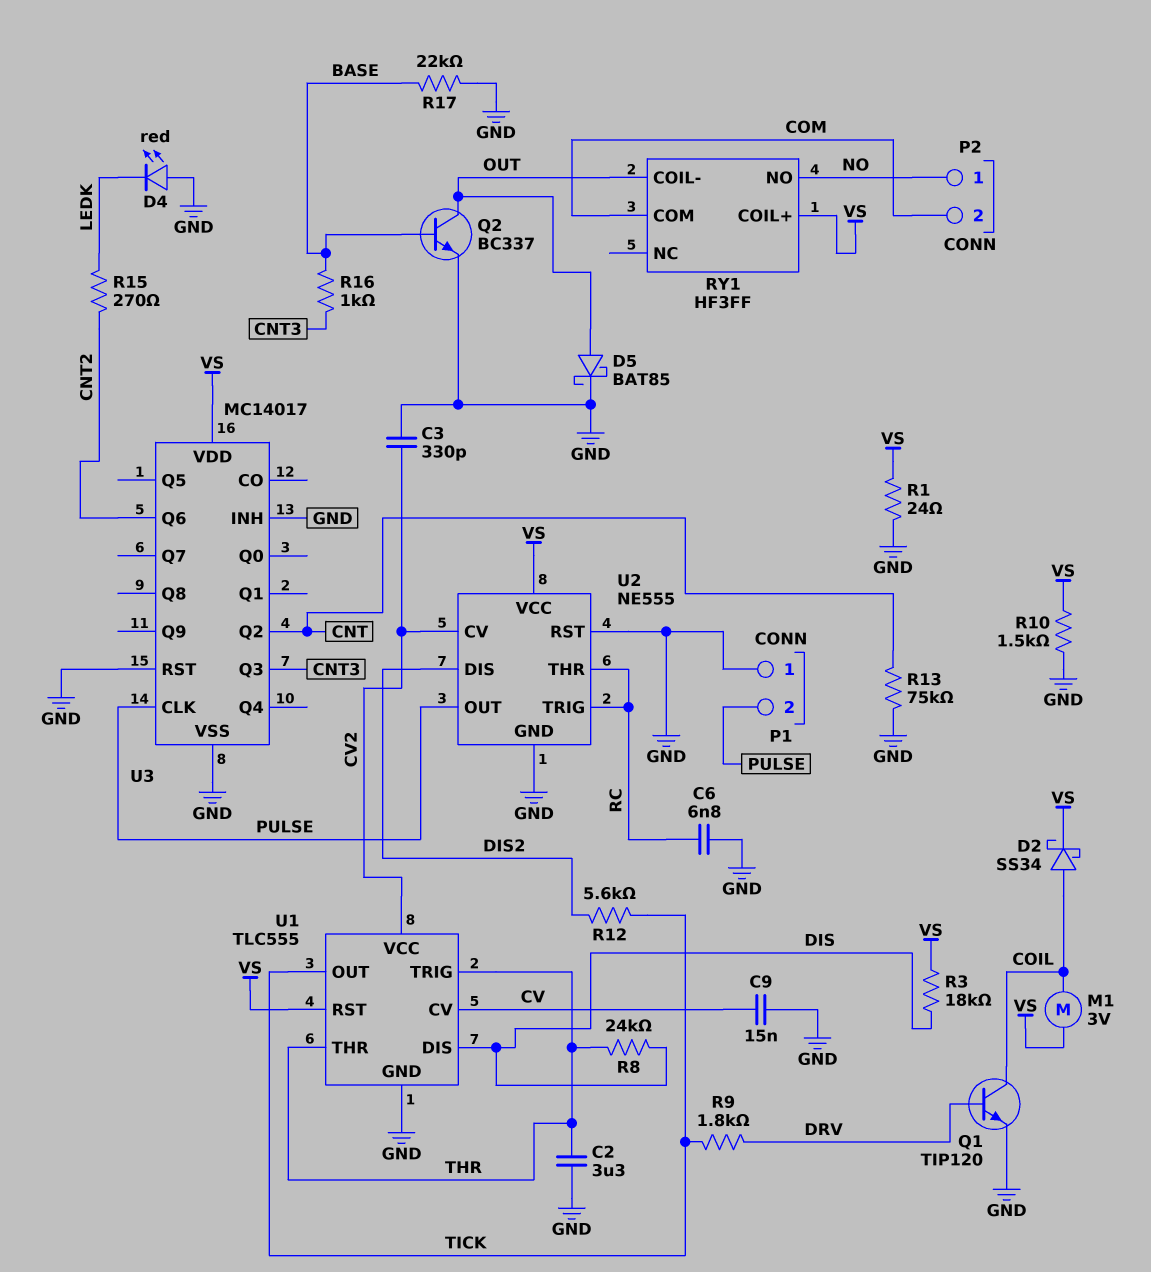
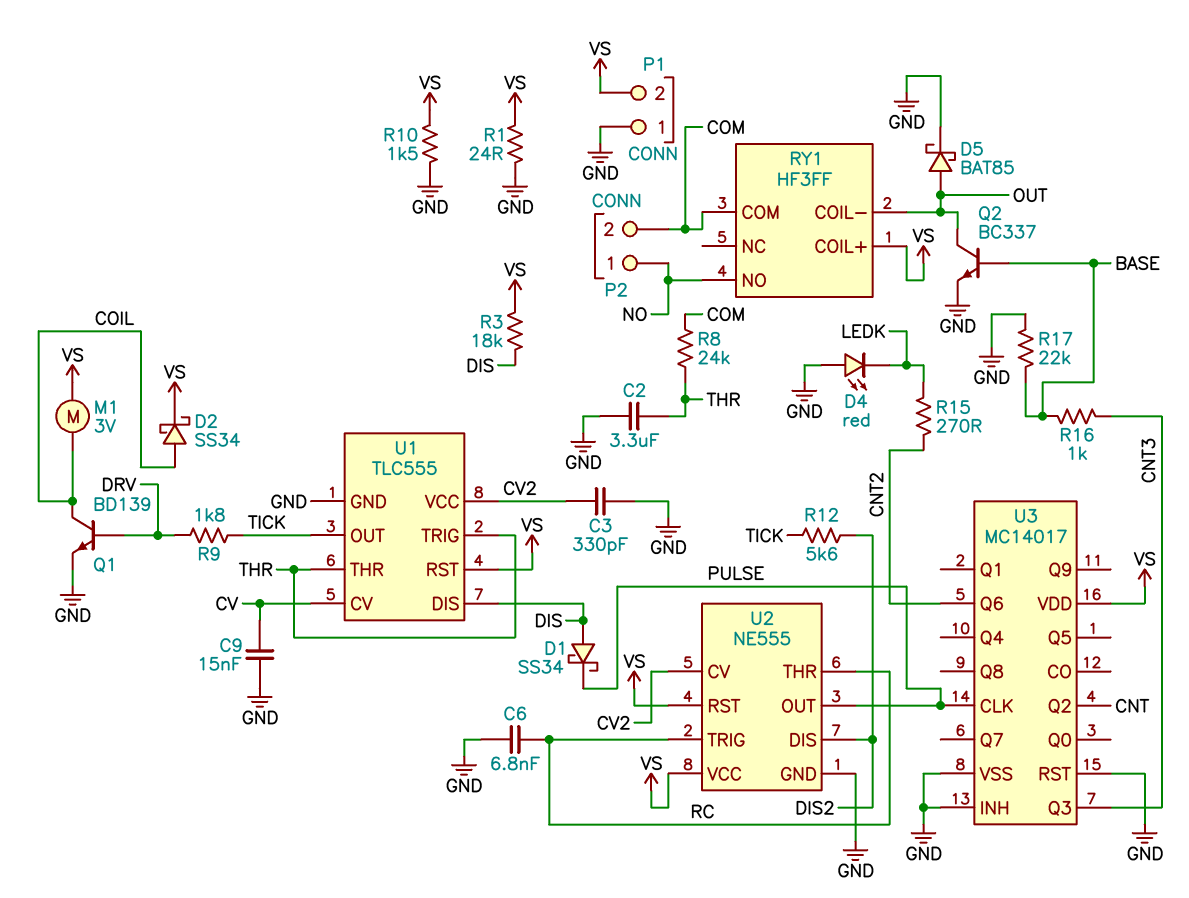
D1: none -> schottky SS34 (A DIS, K PULSE)
P1 pin 2: PULSE -> VS
Q1: NPN TIP120 (B DRV, C COIL, E GND) -> NPN BD139 (B DRV, C COIL, E GND)
R8: 24k (DIS, THR) -> 24k (COM, THR)
R13: 75k (CNT, GND) -> none
U2 pin RST: GND -> VS

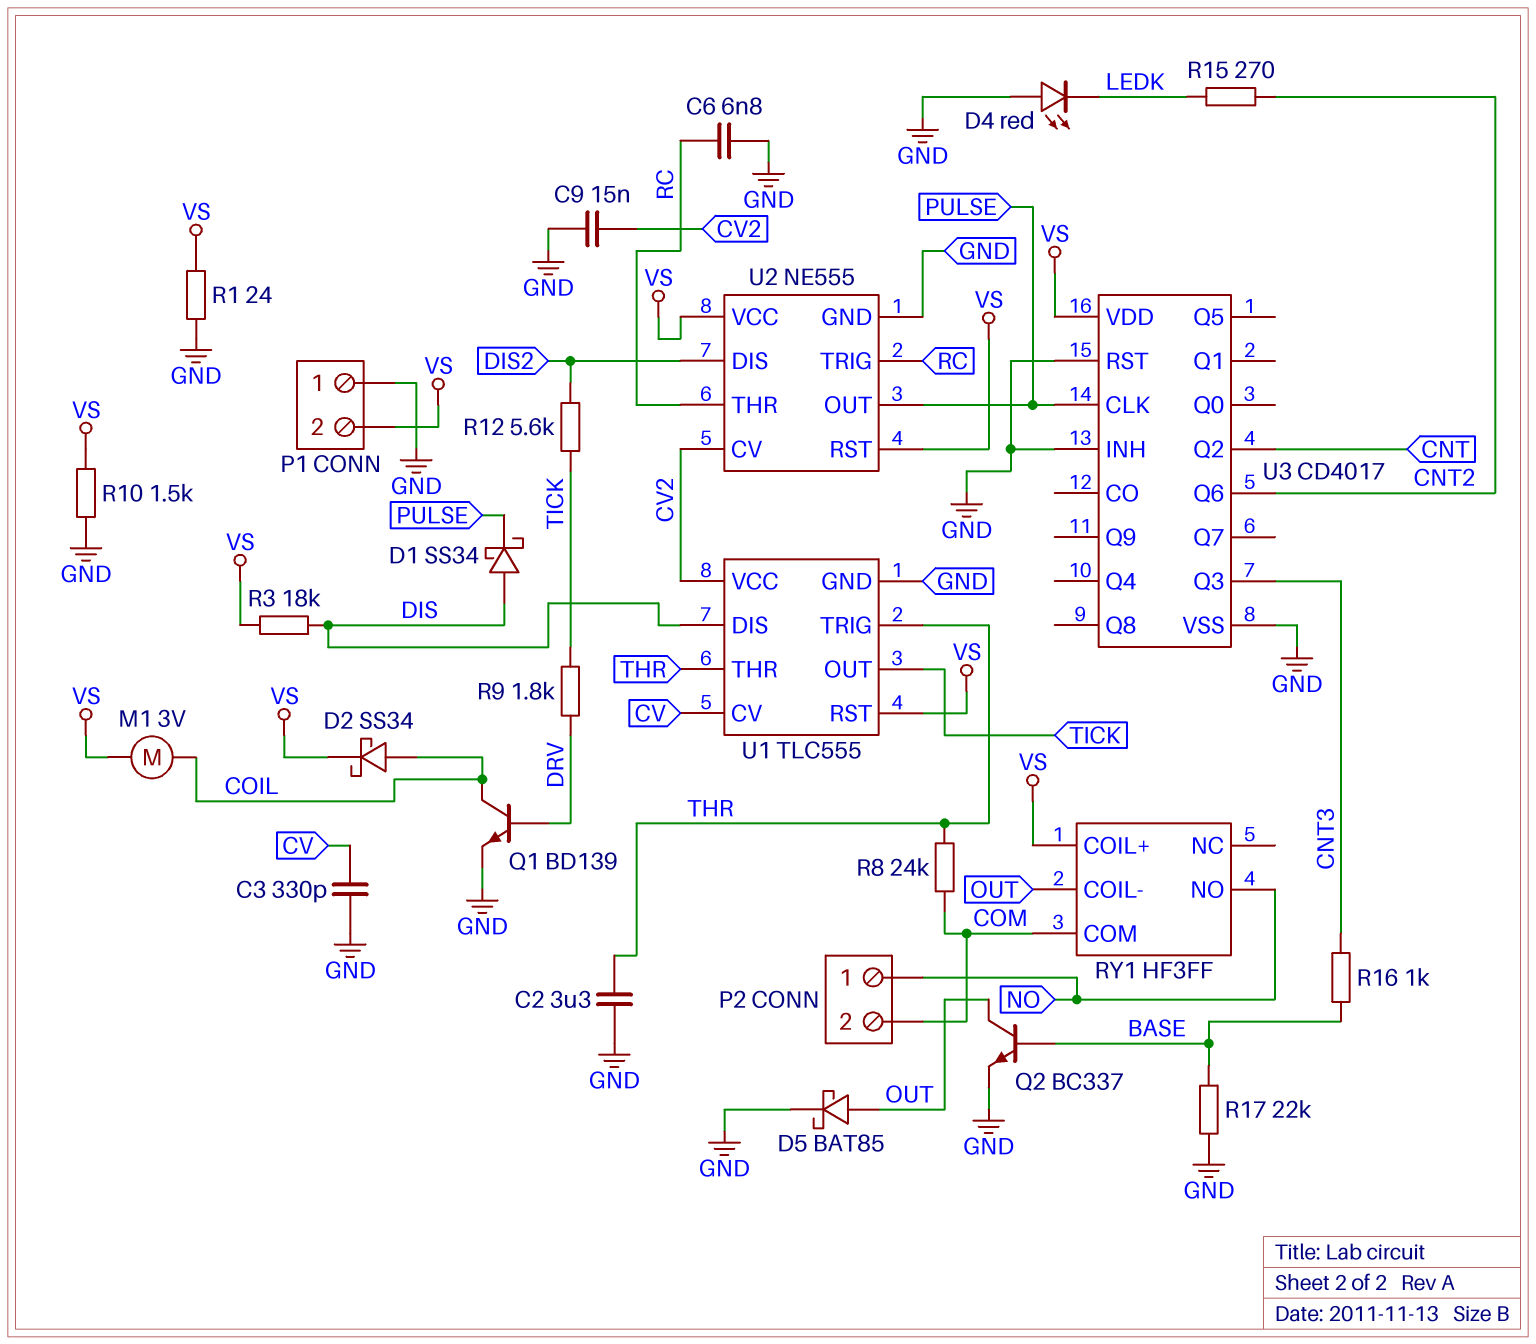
C3: 330pF (CV2, GND) -> 330pF (CV, GND)
C9: 15nF (CV, GND) -> 15nF (CV2, GND)
U3: MC14017 -> CD4017

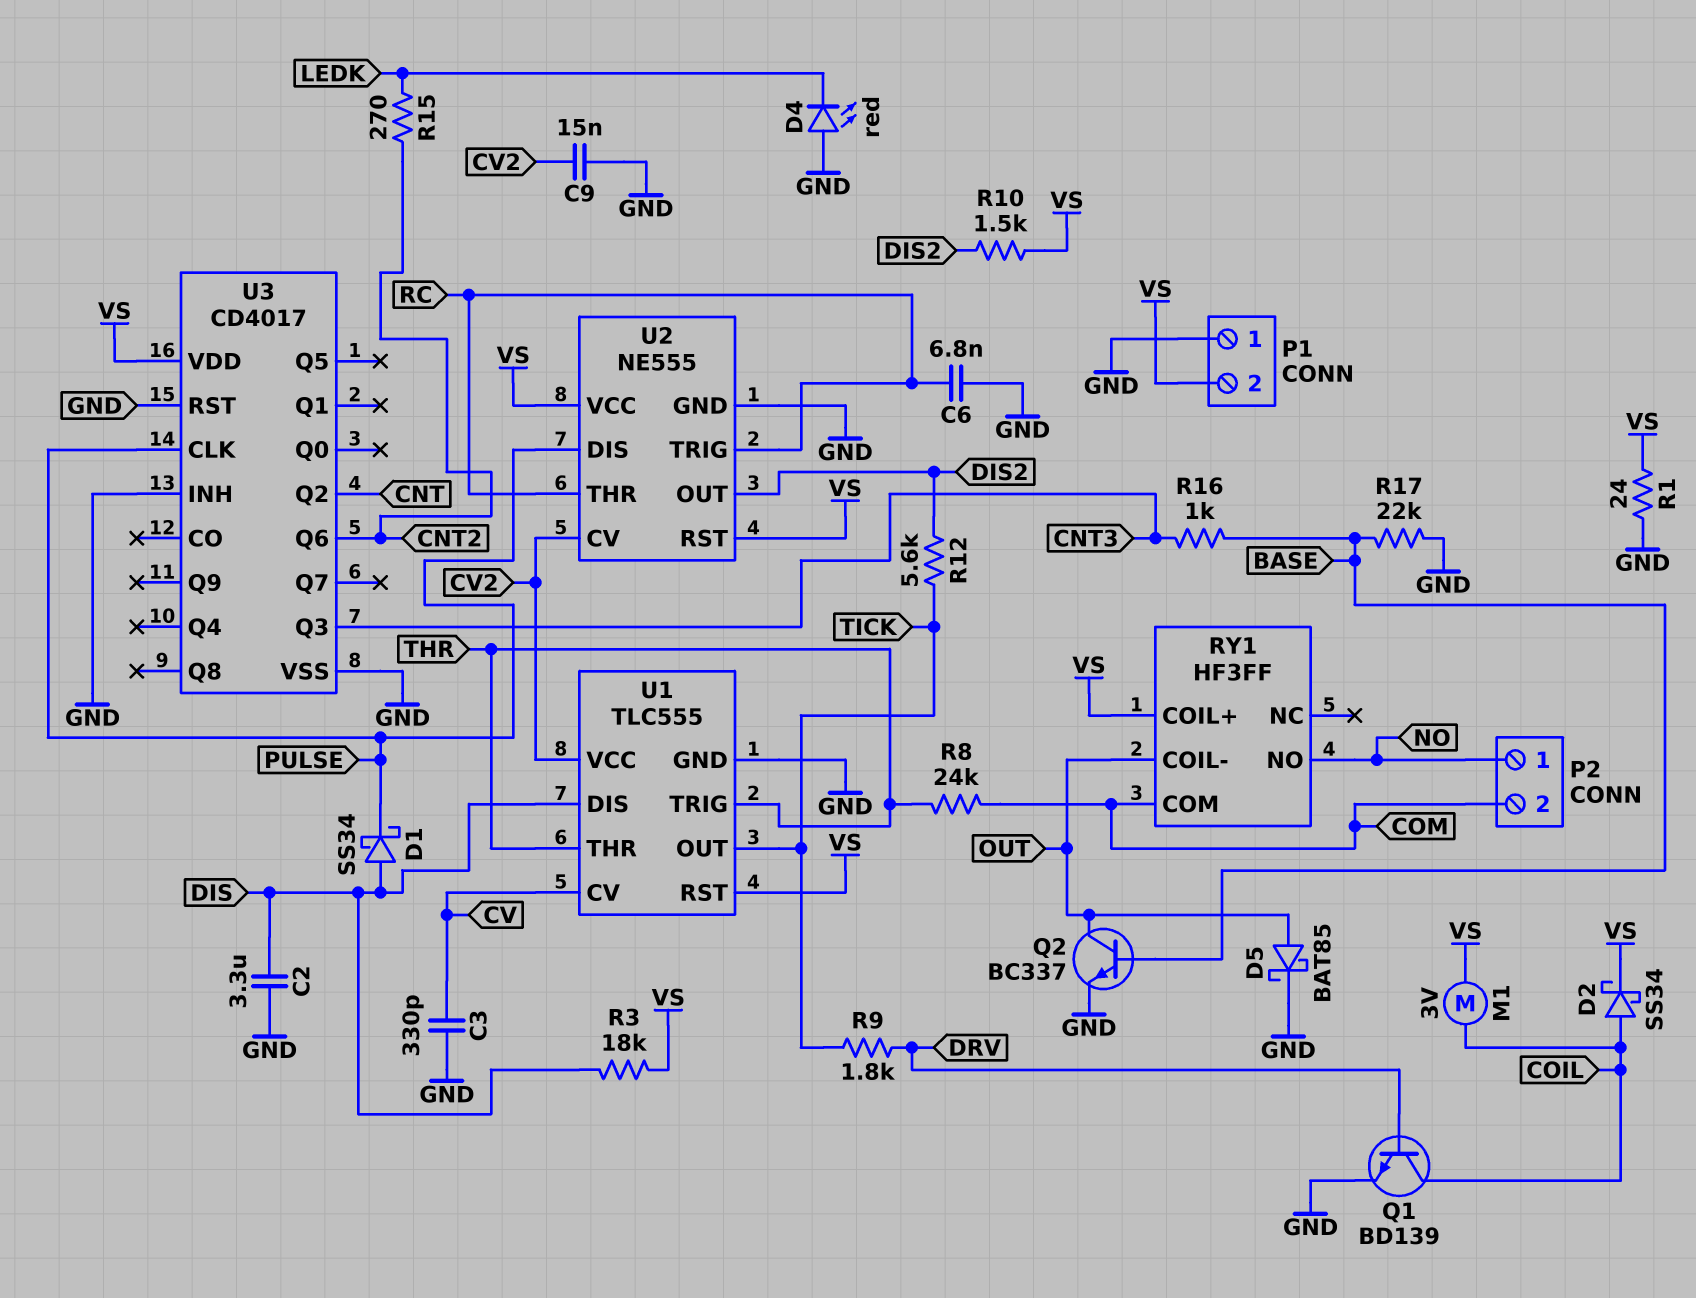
C2: 3.3uF (GND, THR) -> 3.3uF (DIS, GND)
R10: 1.5k (GND, VS) -> 1.5k (DIS2, VS)
U2 pin DIS: DIS2 -> PULSE
U2 pin OUT: PULSE -> DIS2

